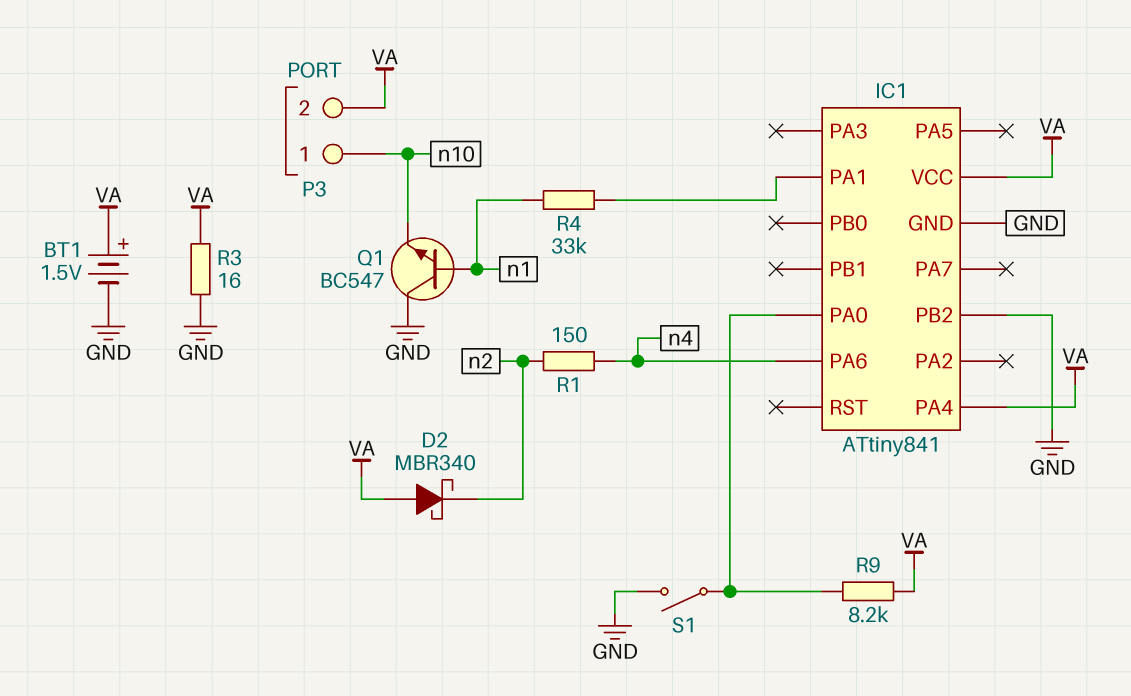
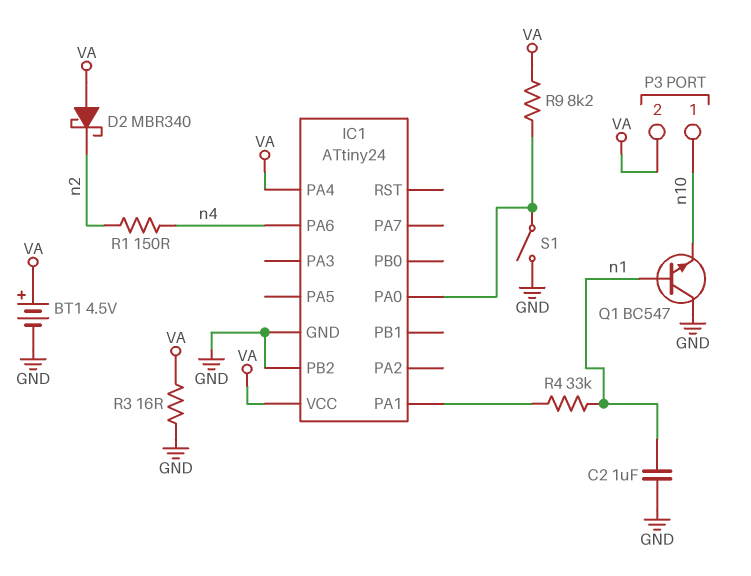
BT1: 1.5V (plus VA, minus GND) -> 4.5V (plus VA, minus GND)
C2: none -> 1uF (GND, n1)
IC1: ATtiny841 -> ATtiny24

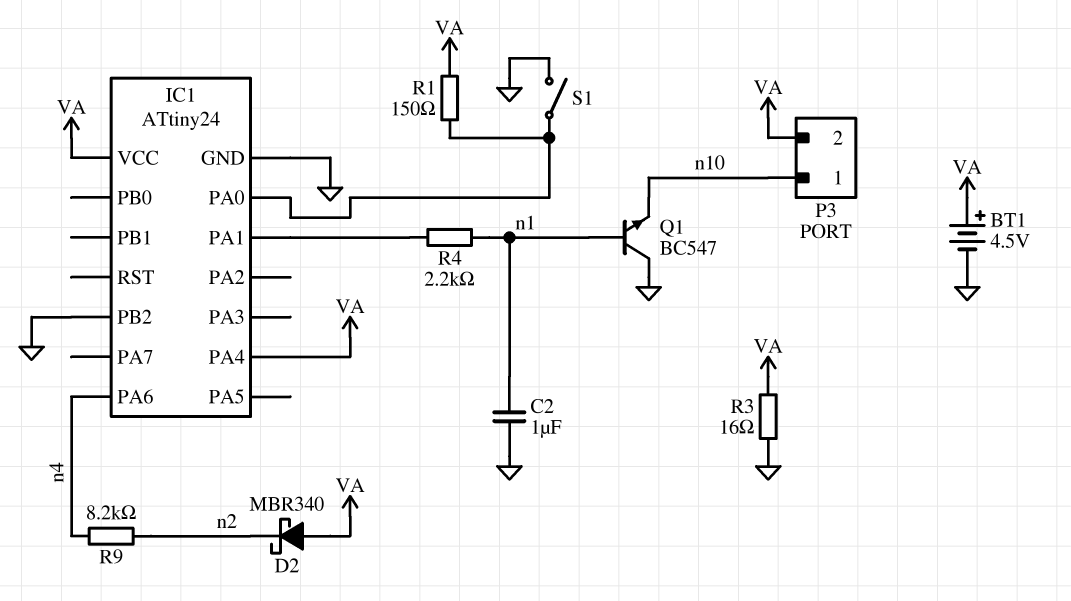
R1: 150 (n2, n4) -> 150 (IC1/PA0, VA)
R4: 33k (IC1/PA1, n1) -> 2.2k (IC1/PA1, n1)
R9: 8.2k (IC1/PA0, VA) -> 8.2k (n2, n4)

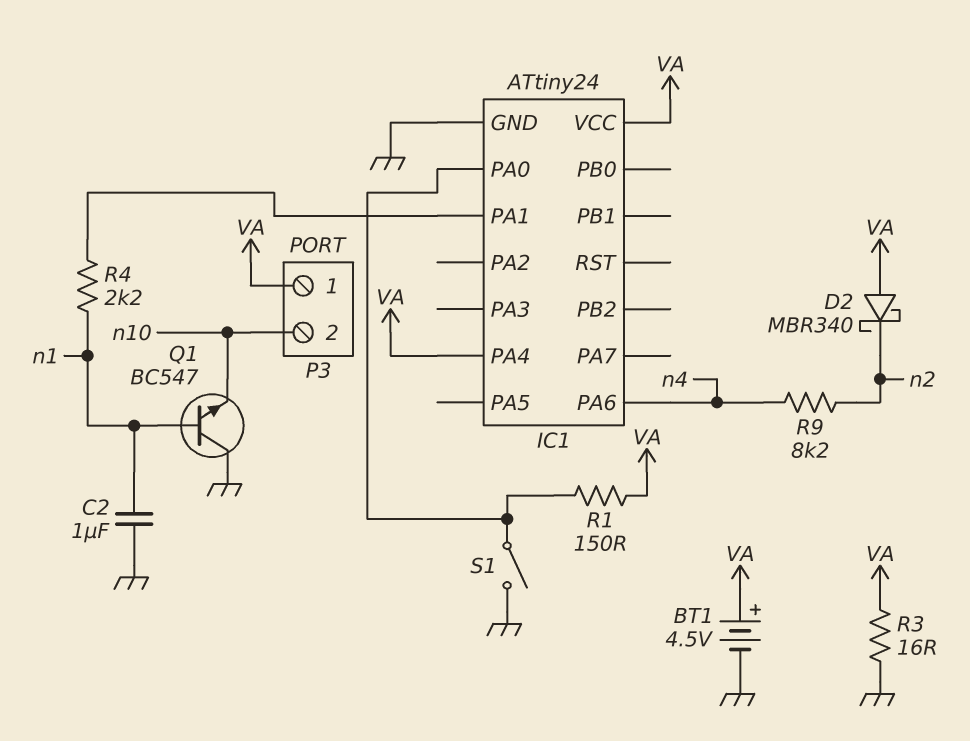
IC1 pin PB2: GND -> none
P3 pin 1: n10 -> VA
P3 pin 2: VA -> n10

